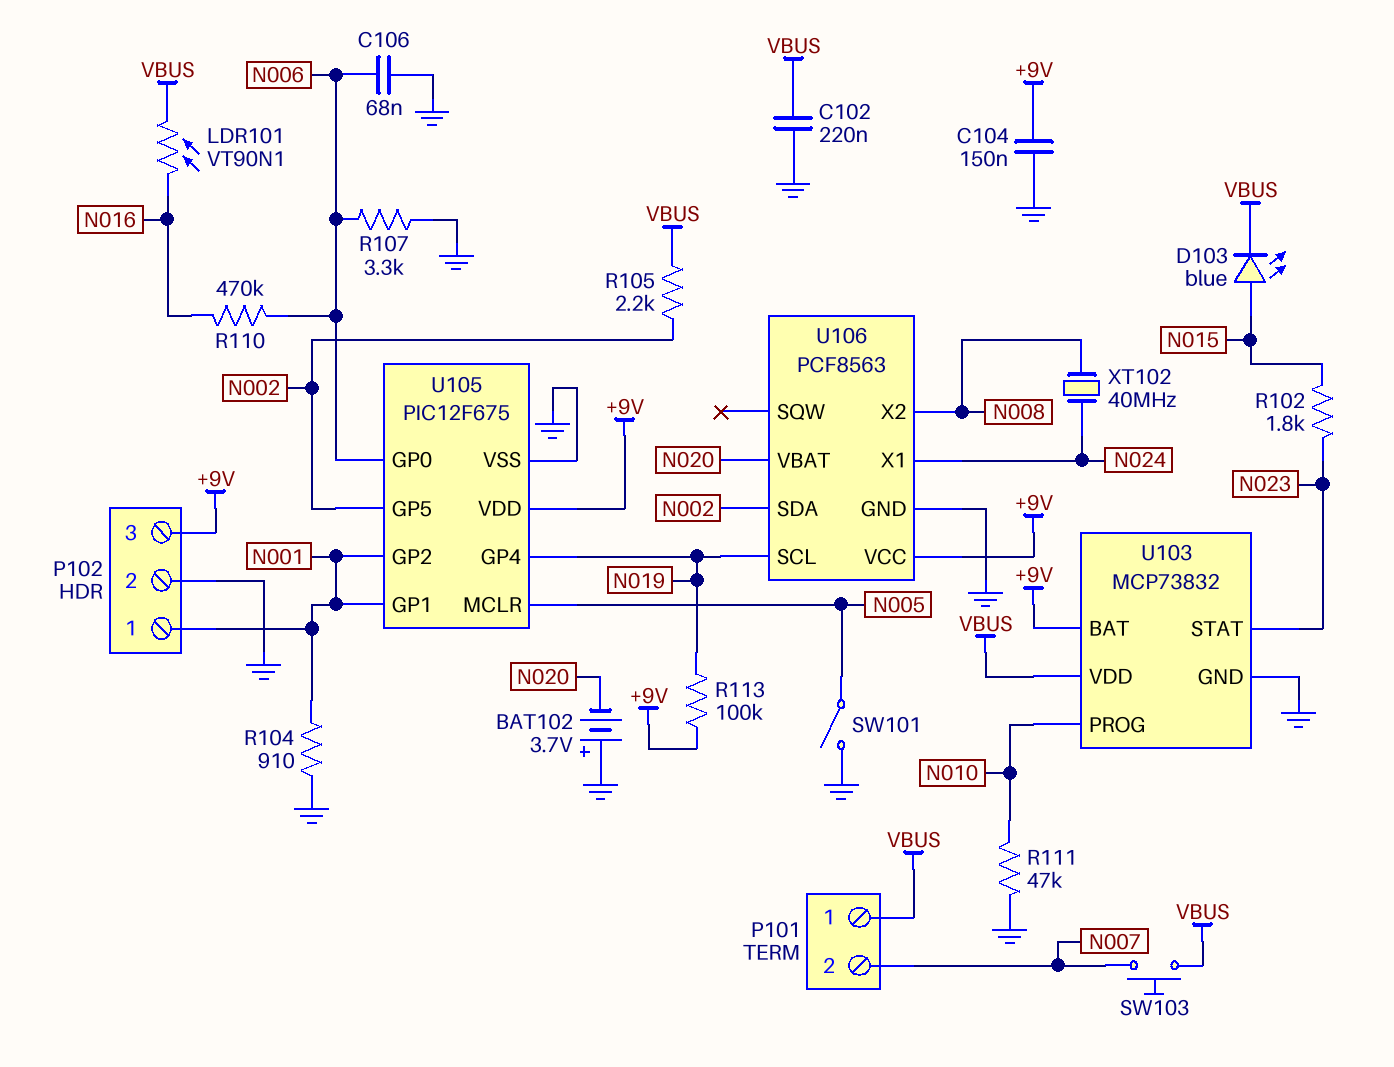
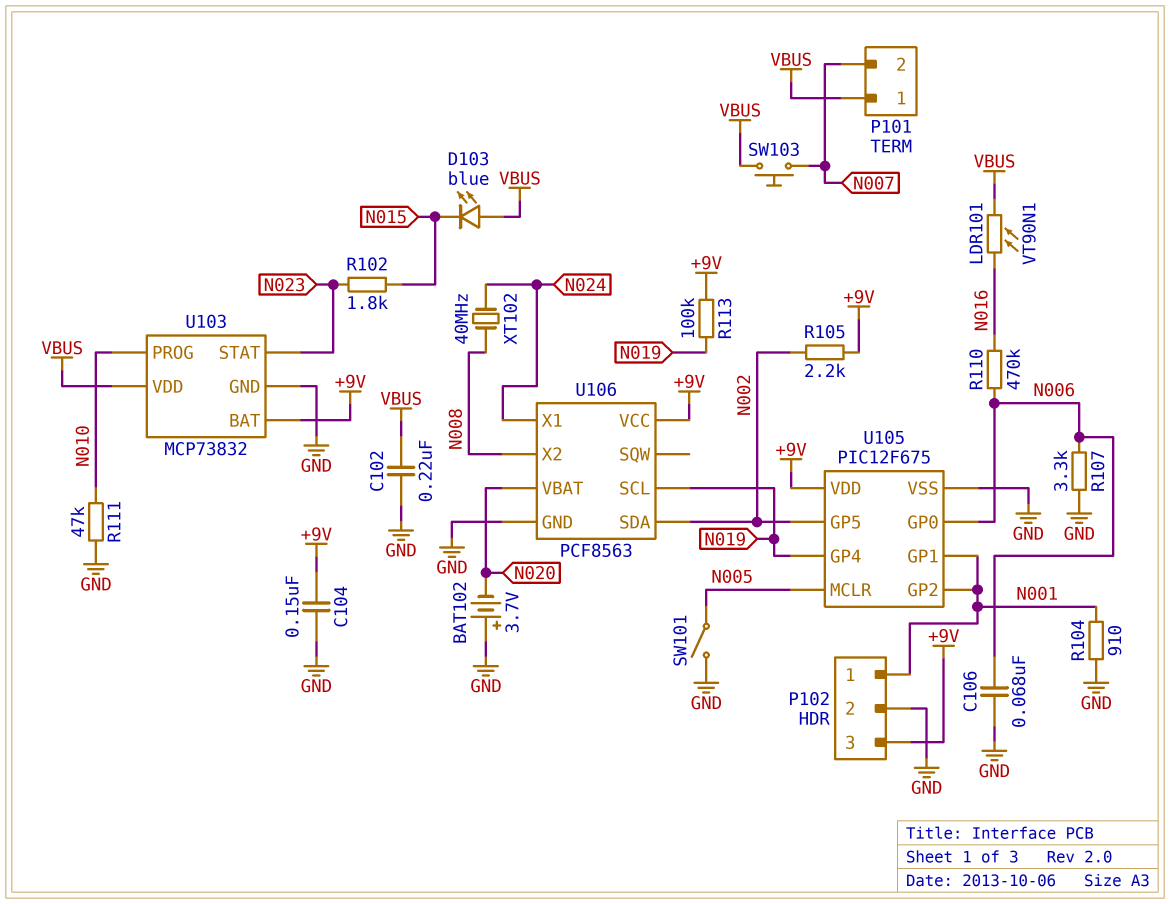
D103: LED blue (A N015, K VBUS) -> LED blue (A VBUS, K N015)
R105: 2.2k (N002, VBUS) -> 2.2k (+9V, N002)

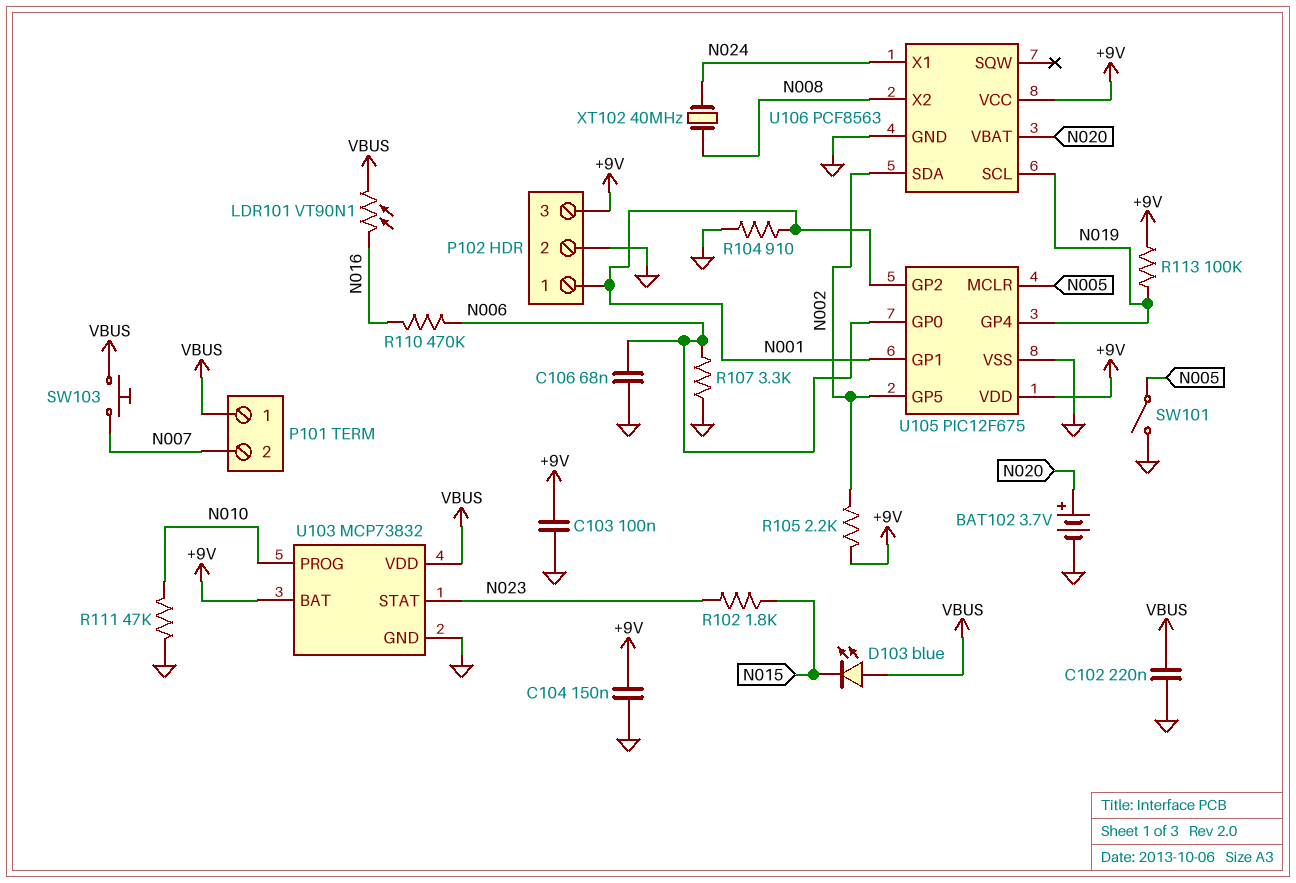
BAT102: 3.7V (plus GND, minus N020) -> 3.7V (plus N020, minus GND)
C103: none -> 100nF (+9V, GND)

